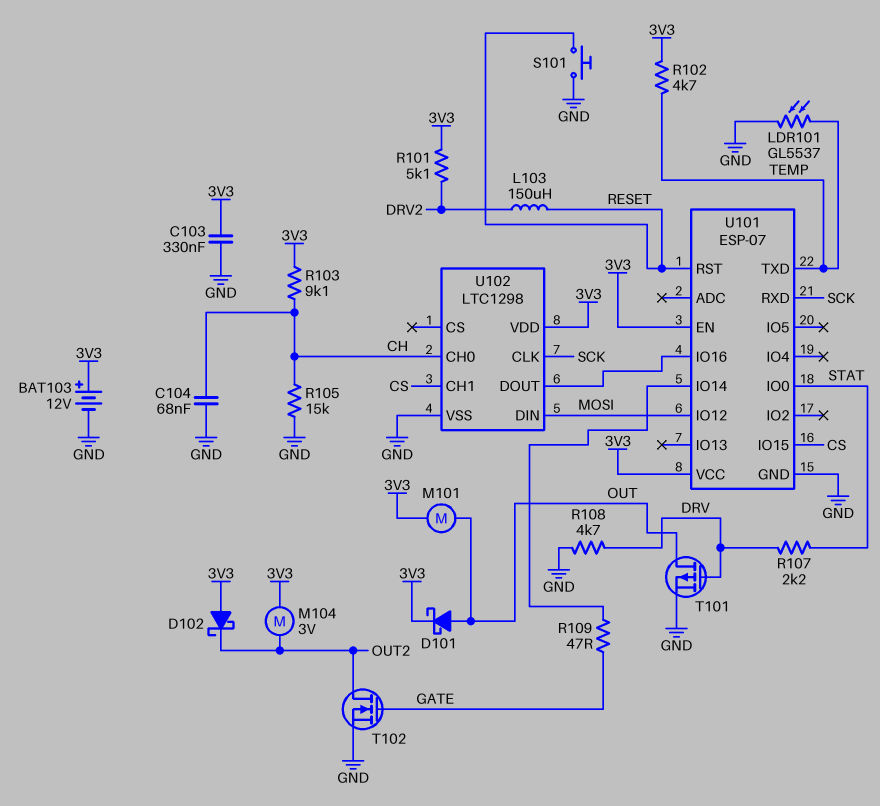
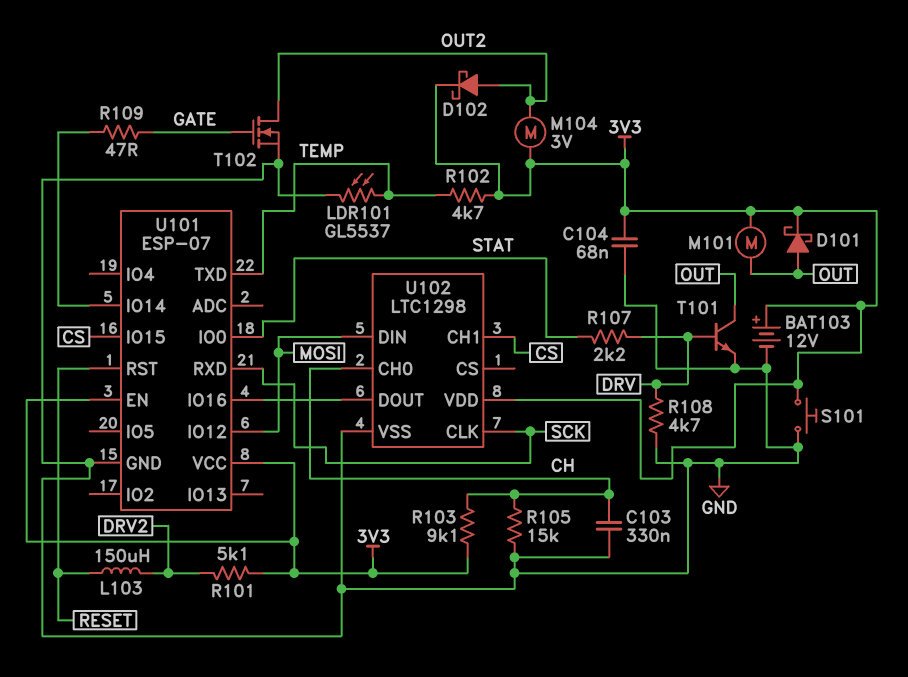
C103: 330nF (3V3, GND) -> 330nF (CH, GND)
C104: 68nF (CH, GND) -> 68nF (3V3, GND)
D102: schottky (A 3V3, K OUT2) -> schottky (A OUT2, K 3V3)
S101: button (GND, RESET) -> button (3V3, GND)
T101: PMOS (G DRV, D OUT, S GND) -> NPN (B DRV, C OUT, E GND)

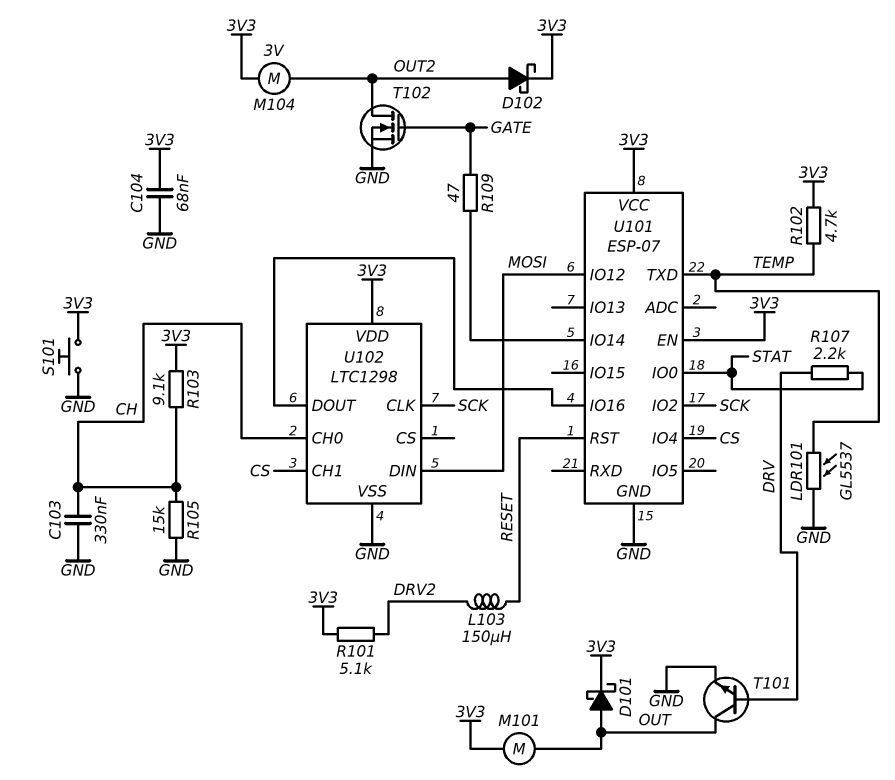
BAT103: 12V (plus 3V3, minus GND) -> none
R108: 4.7k (DRV, GND) -> none
U101 pin IO2: none -> SCK
U101 pin IO4: none -> CS
U101 pin IO15: CS -> none
U101 pin RXD: SCK -> none

